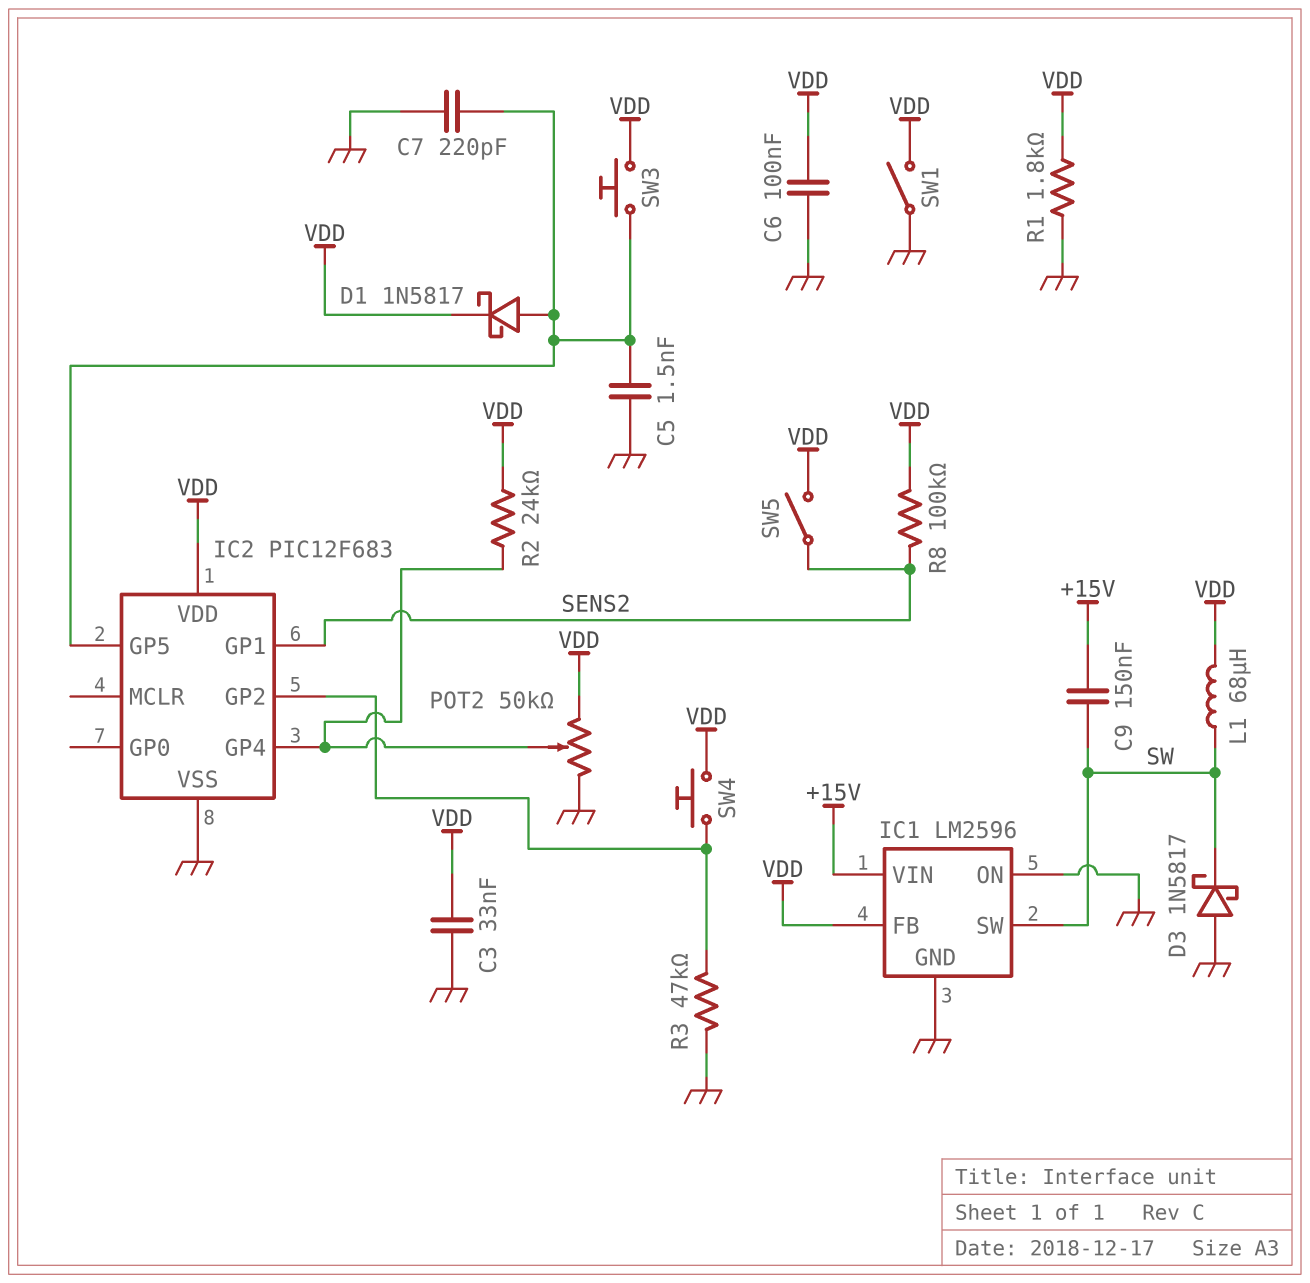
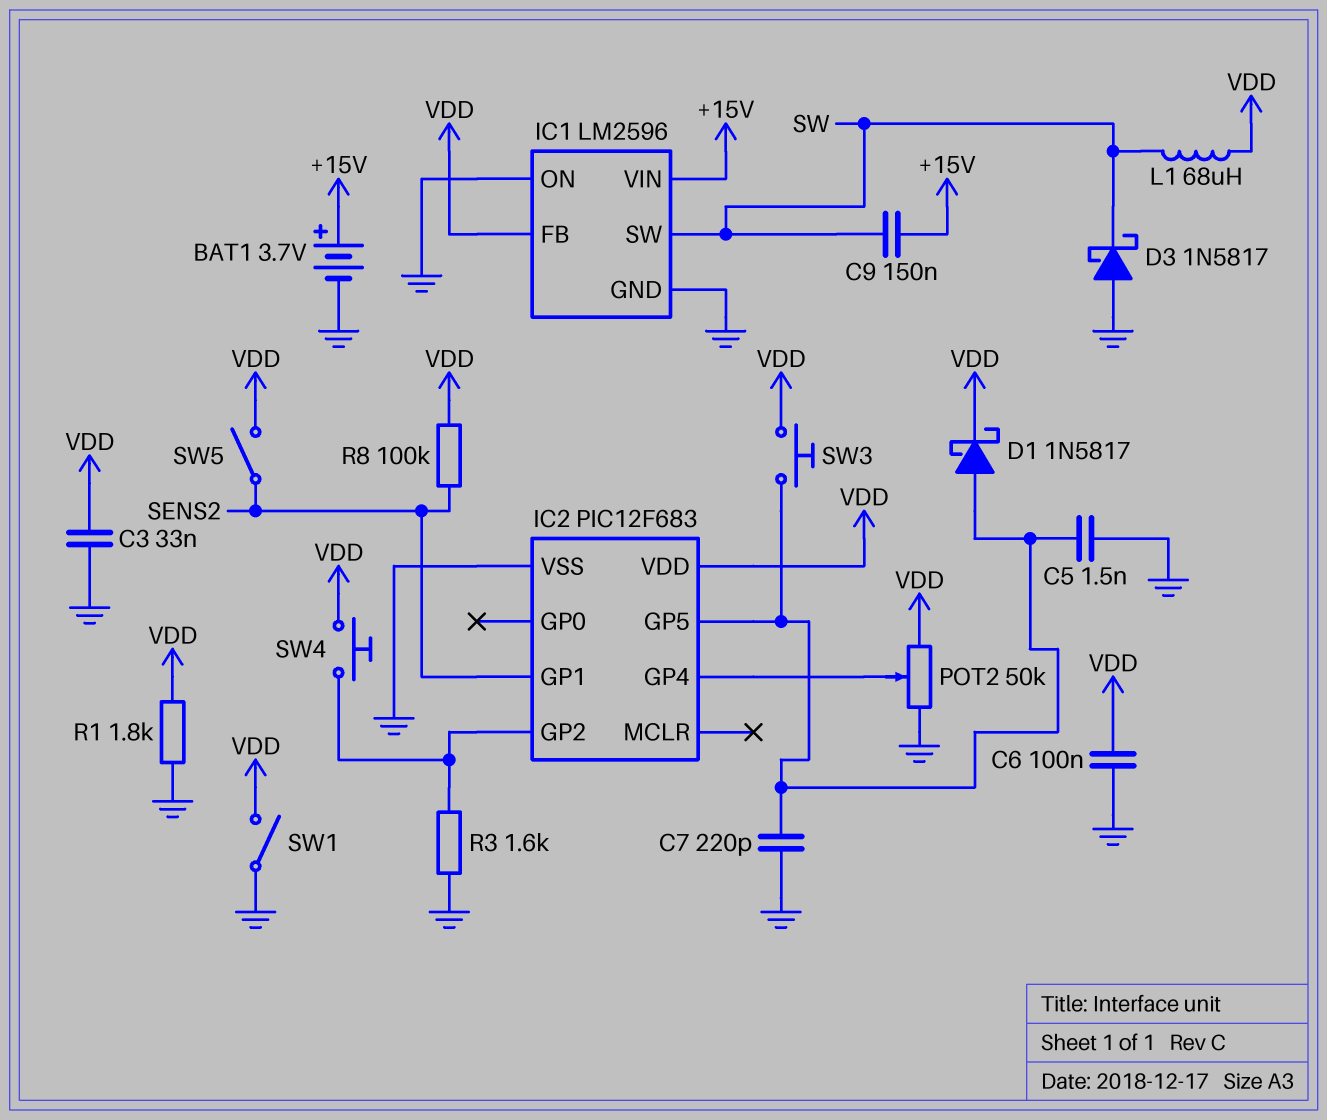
BAT1: none -> 3.7V (plus +15V, minus GND)
R2: 24k (IC2/GP4, VDD) -> none
R3: 47k (GND, IC2/GP2) -> 1.6k (GND, IC2/GP2)

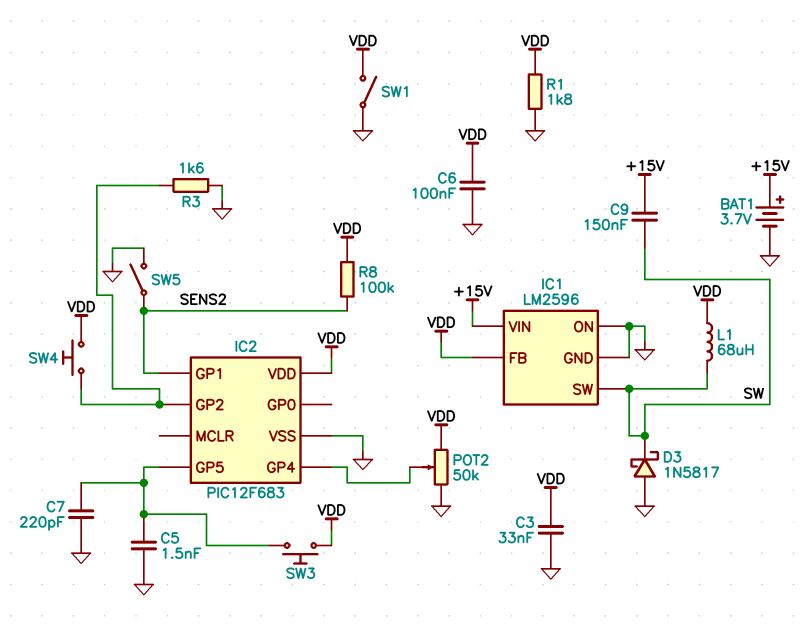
D1: schottky 1N5817 (A IC2/GP5, K VDD) -> none
SW5: switch (SENS2, VDD) -> switch (GND, SENS2)

